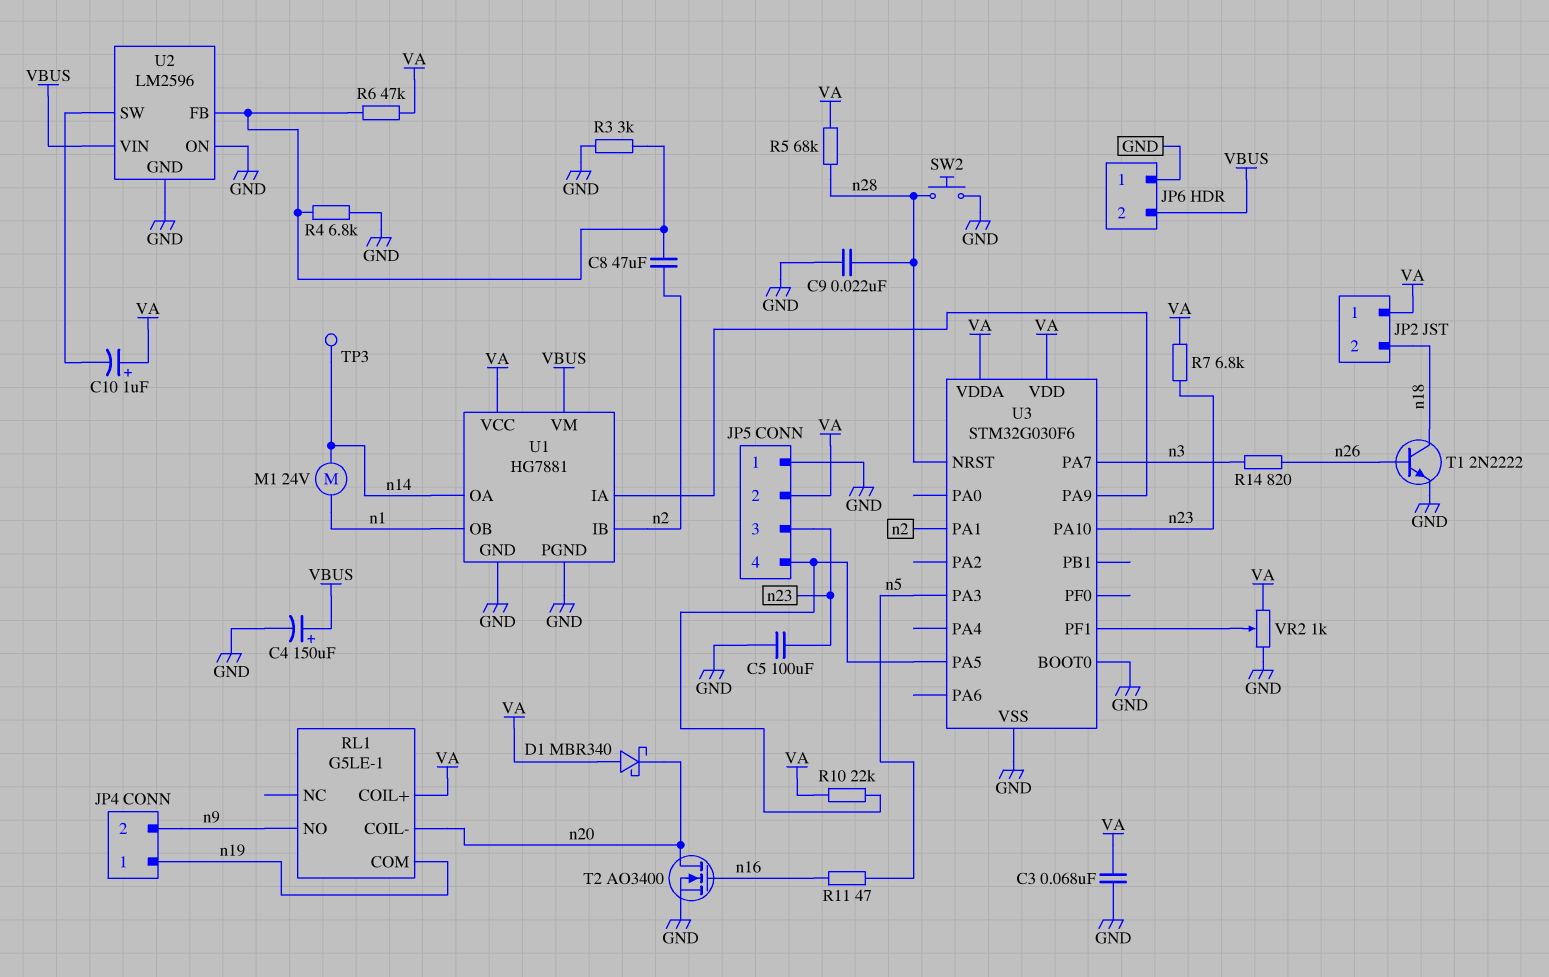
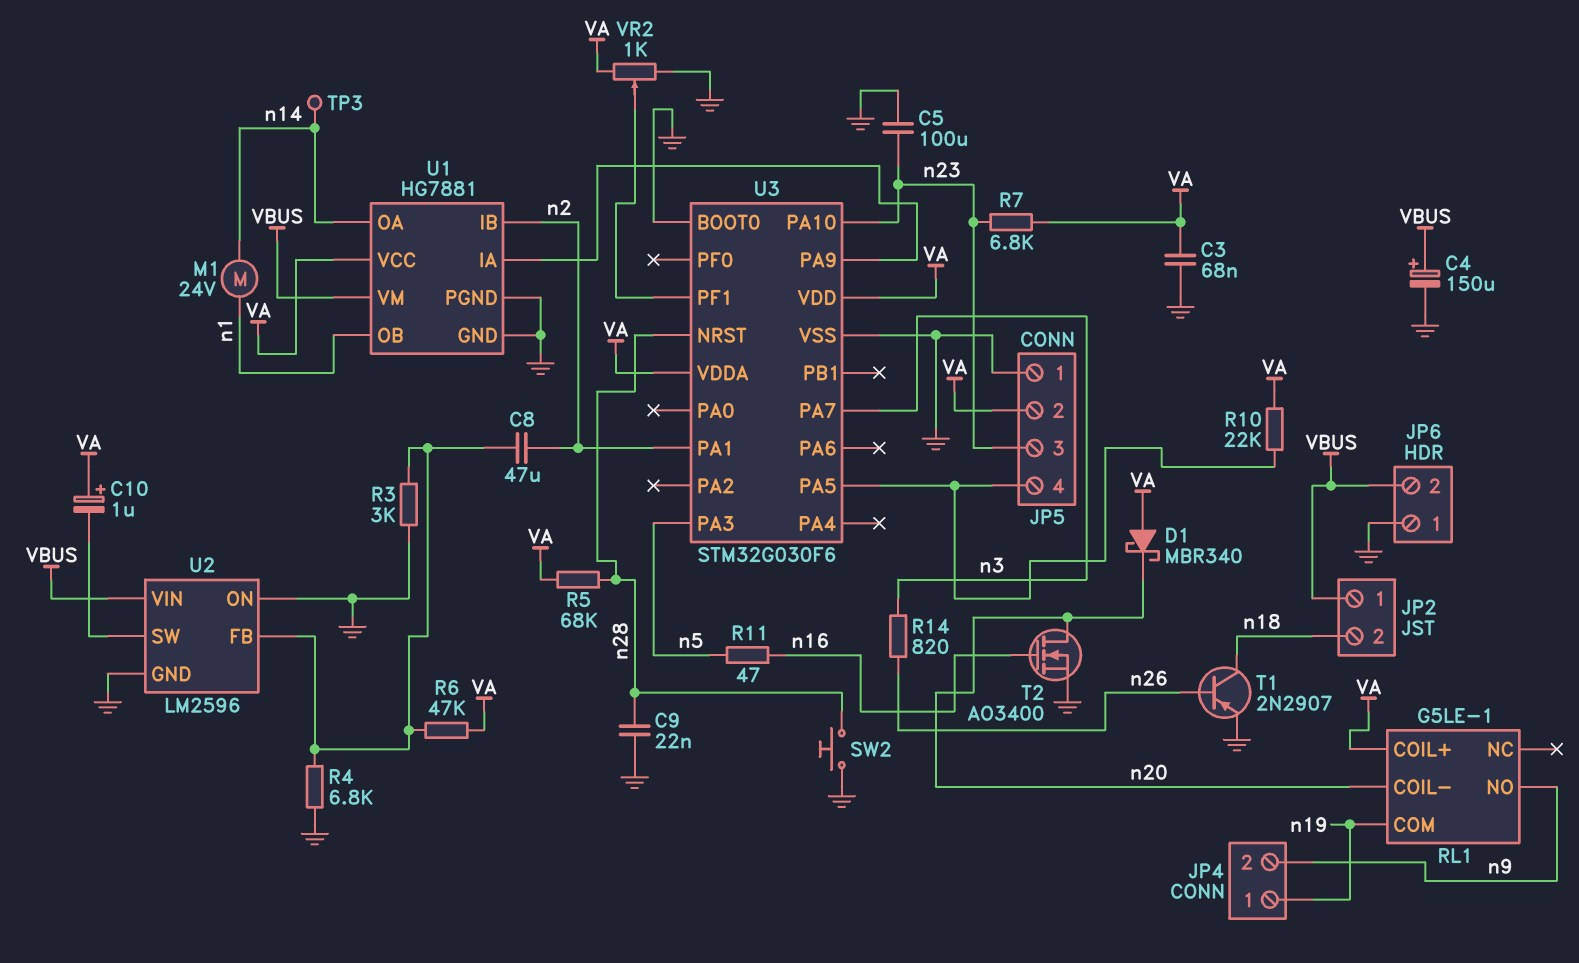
JP2 pin 1: VA -> VBUS
T1: NPN 2N2222 (B n26, C n18, E GND) -> PNP 2N2907 (B n26, C n18, E GND)

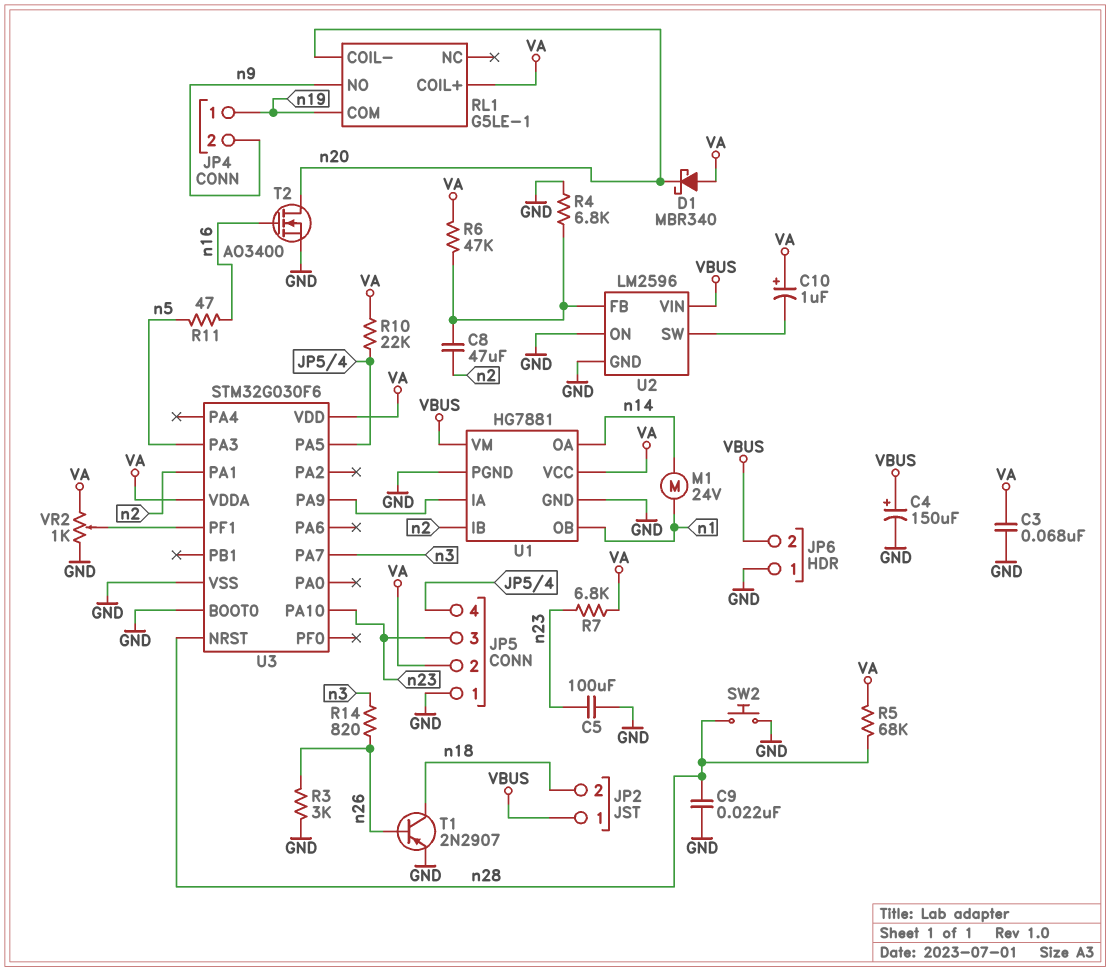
R3: 3k (GND, U2/FB) -> 3k (GND, n26)
TP3: test point (n14) -> none

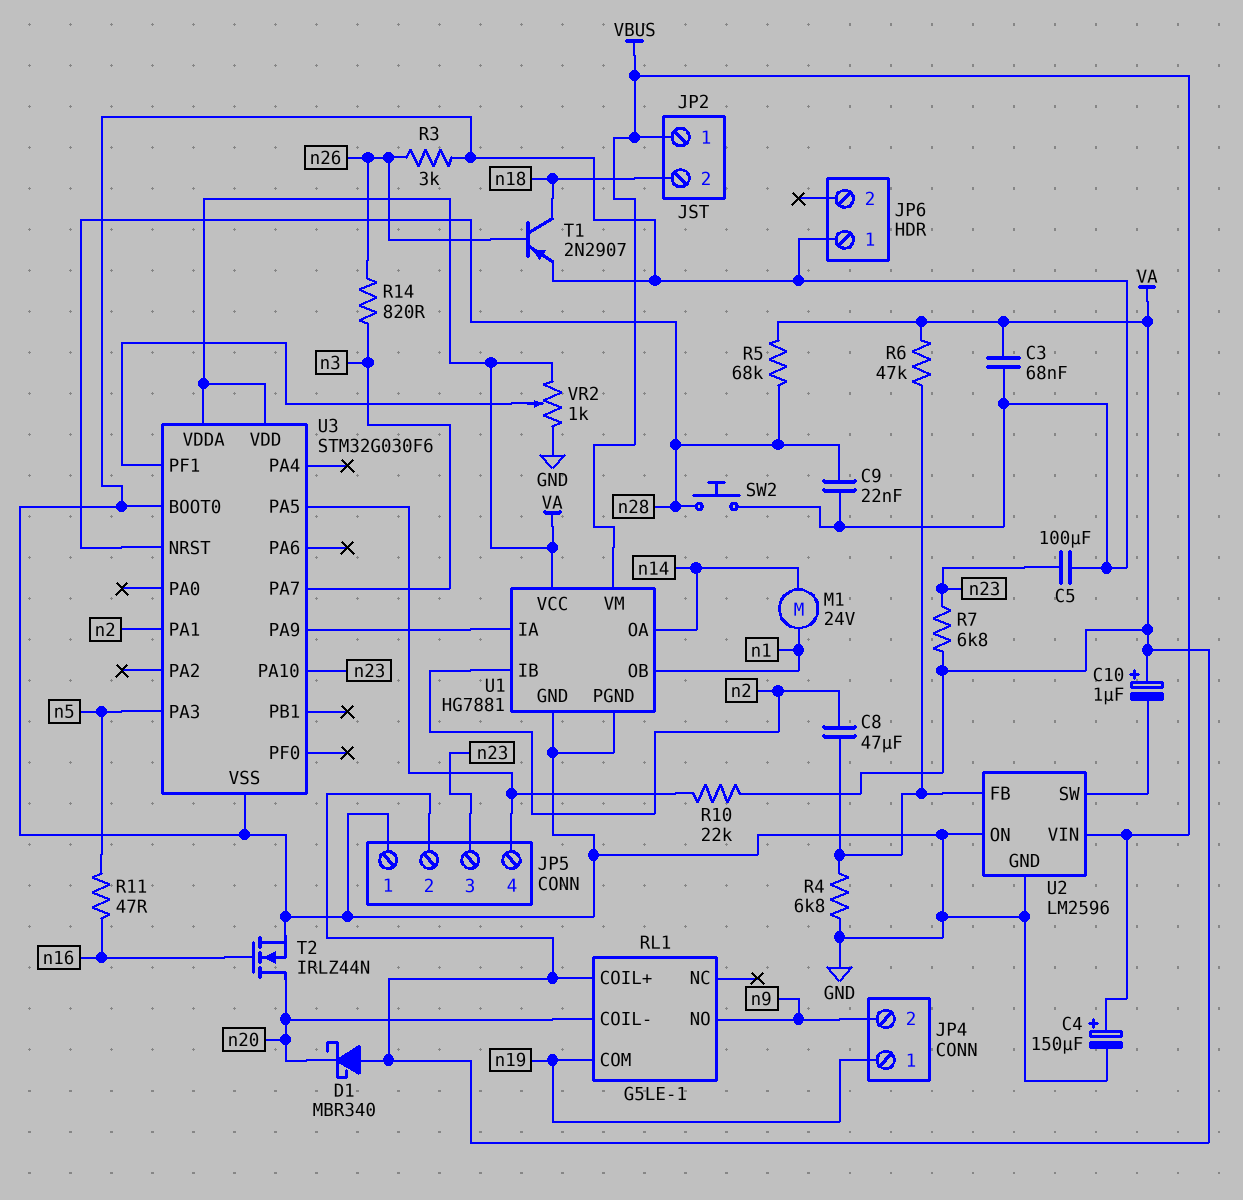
JP6 pin 2: VBUS -> none
T2: NMOS AO3400 (G n16, D n20, S GND) -> NMOS IRLZ44N (G n16, D n20, S GND)

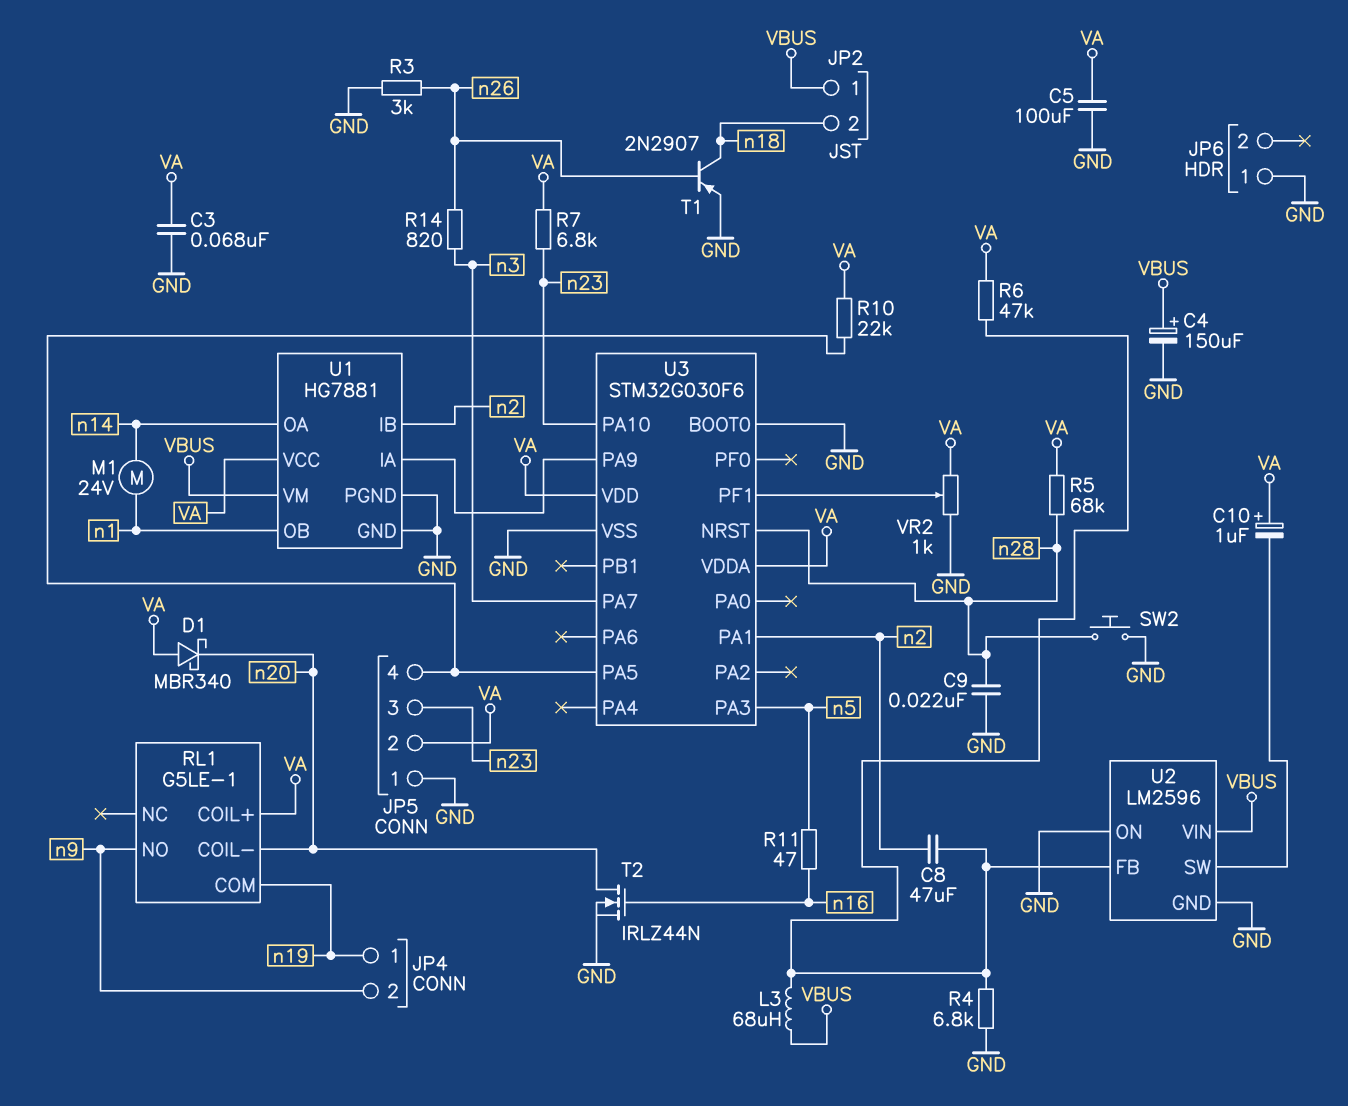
C5: 100uF (GND, n23) -> 100uF (GND, VA)
L3: none -> 68uH (U2/FB, VBUS)

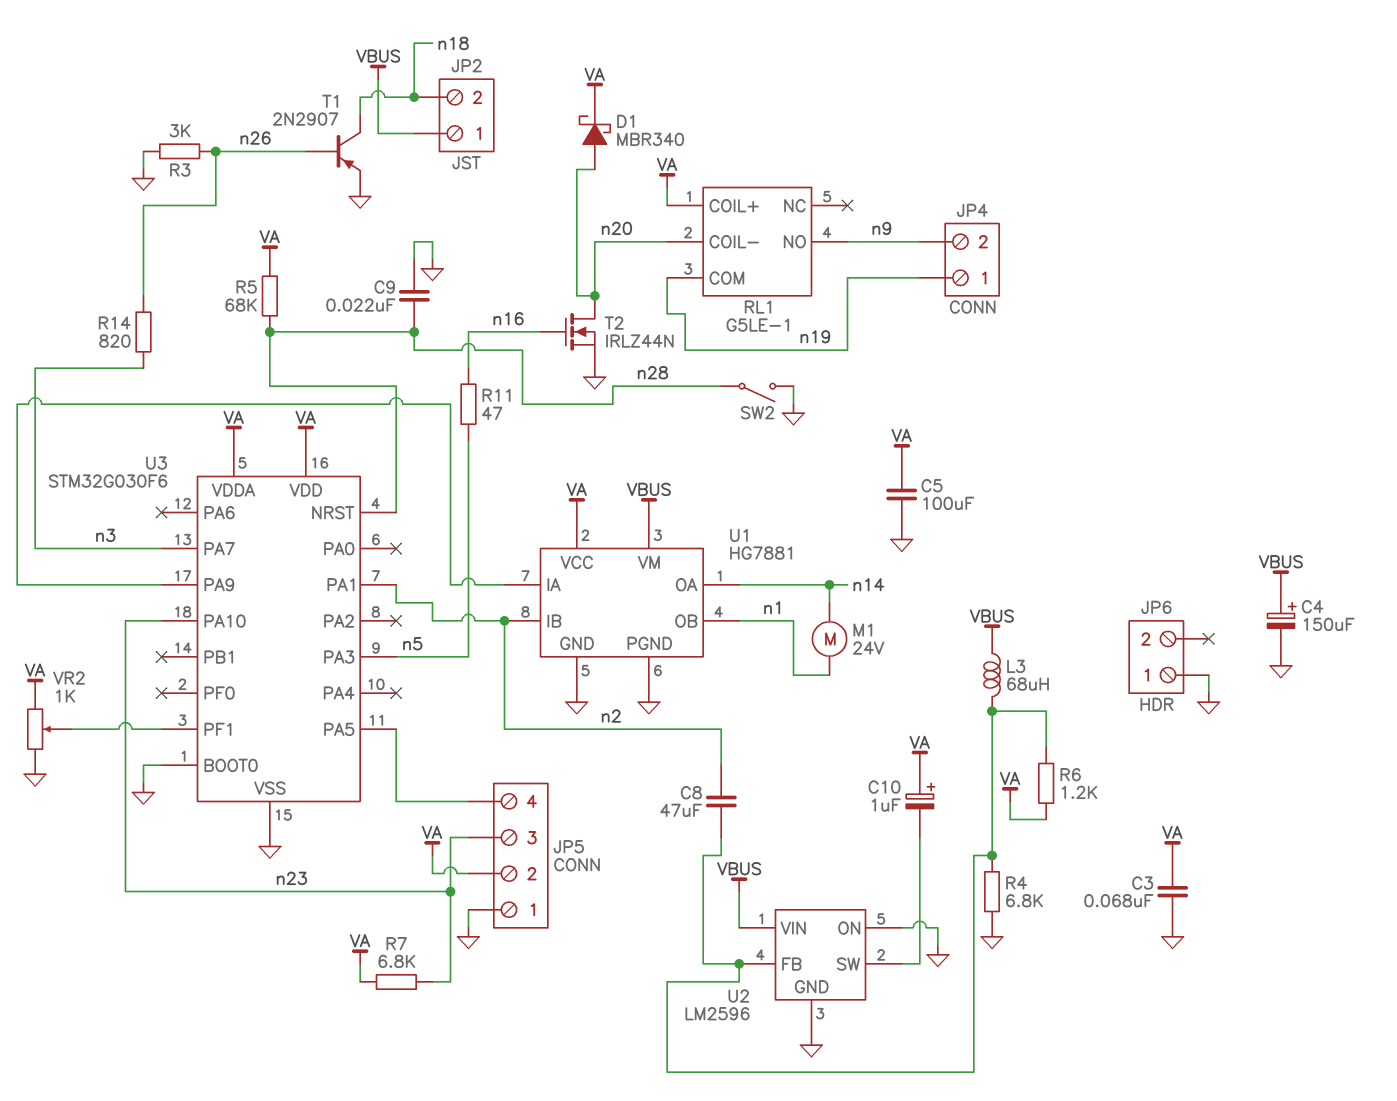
D1: schottky MBR340 (A VA, K n20) -> schottky MBR340 (A n20, K VA)
R6: 47k (U2/FB, VA) -> 1.2k (U2/FB, VA)
R10: 22k (JP5/4, VA) -> none
SW2: button (GND, n28) -> switch (GND, n28)

